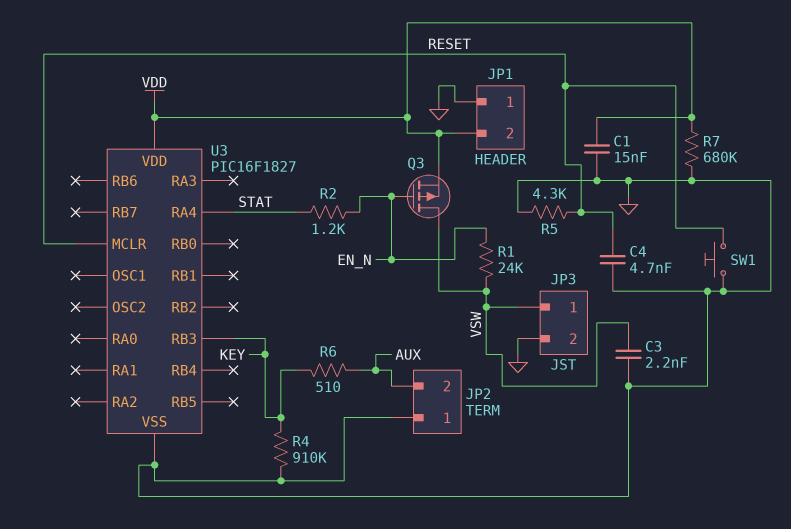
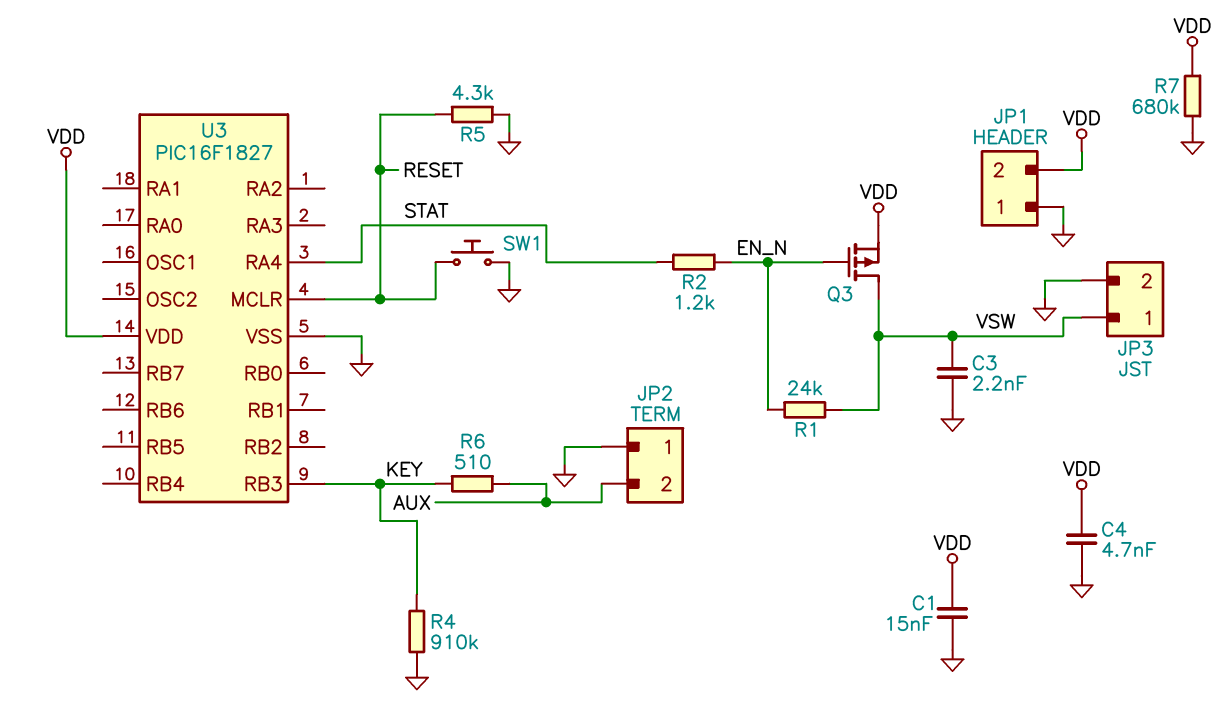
C4: 4.7nF (GND, RESET) -> 4.7nF (GND, VDD)

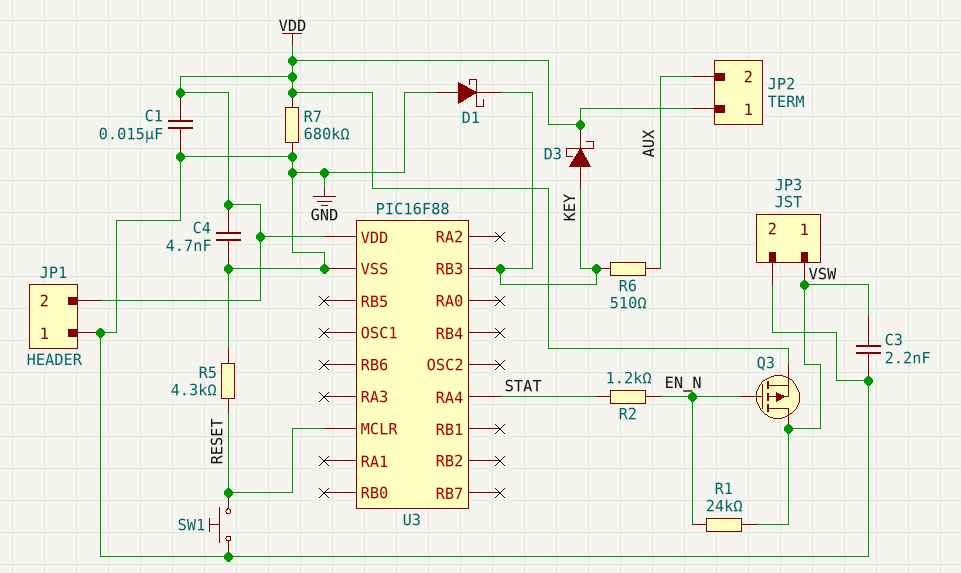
D1: none -> schottky (A GND, K KEY)
D3: none -> schottky (A KEY, K VDD)
JP2 pin 1: GND -> VDD
R4: 910k (GND, KEY) -> none
U3: PIC16F1827 -> PIC16F88

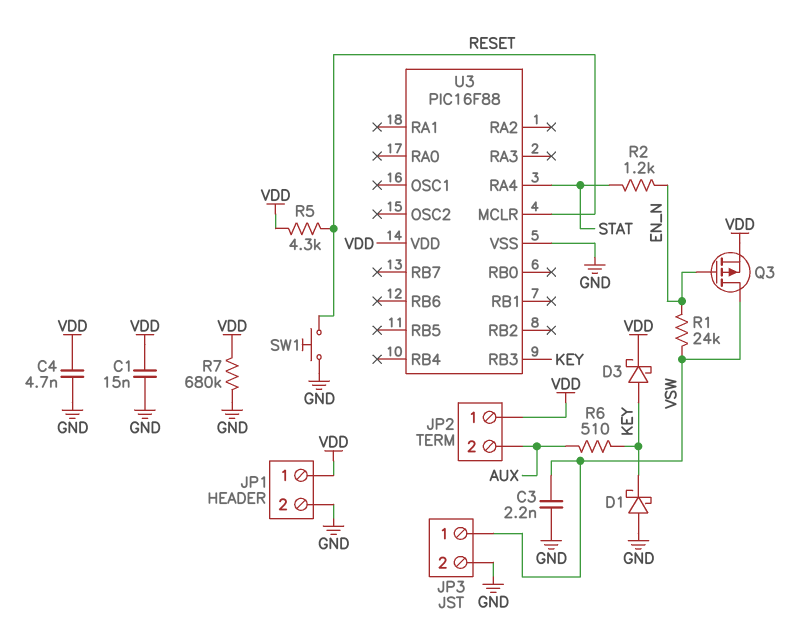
JP1 pin 1: GND -> VDD
JP1 pin 2: VDD -> GND
R5: 4.3k (GND, RESET) -> 4.3k (RESET, VDD)

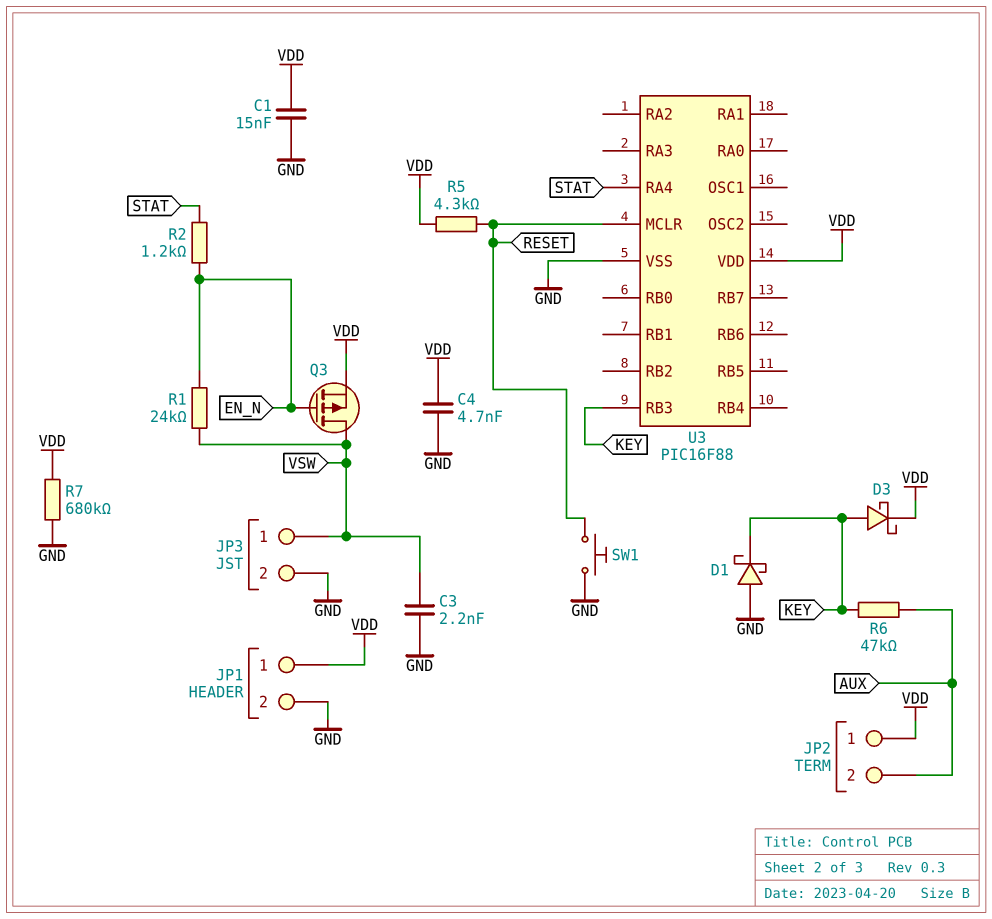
R6: 510 (AUX, KEY) -> 47k (AUX, KEY)

